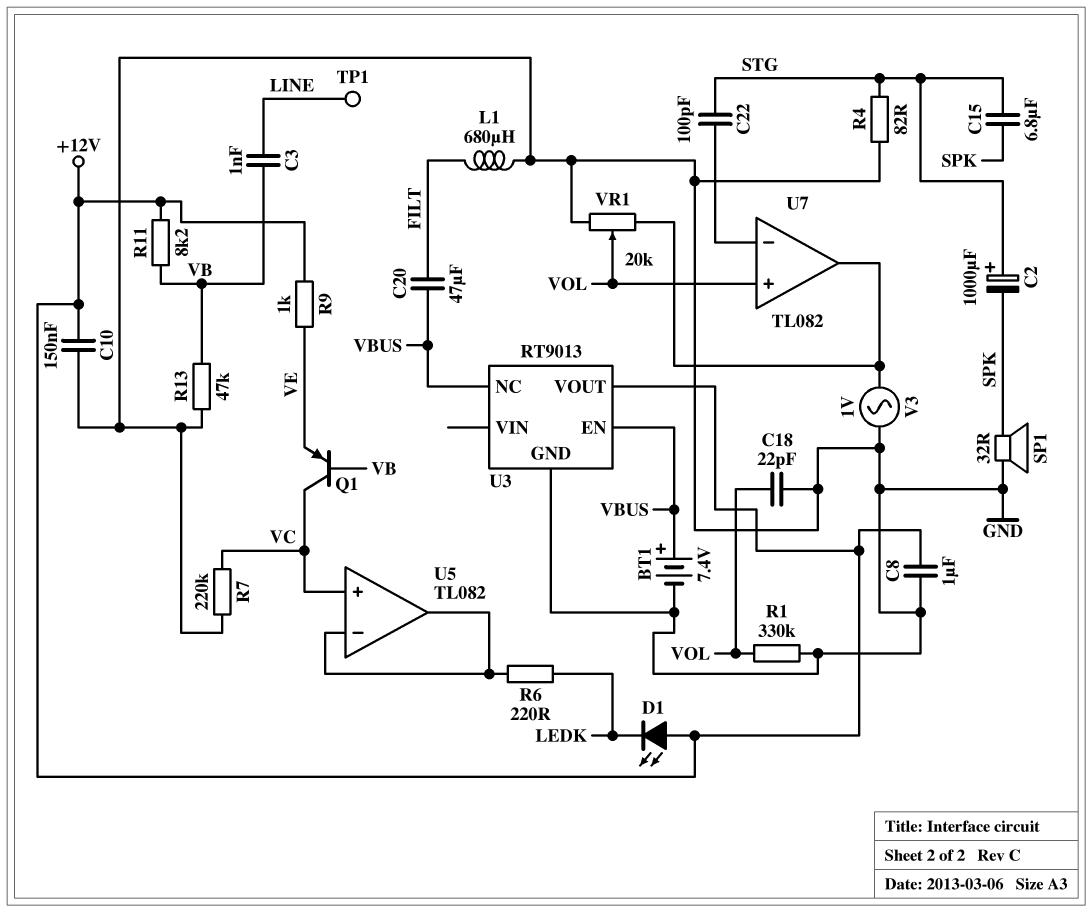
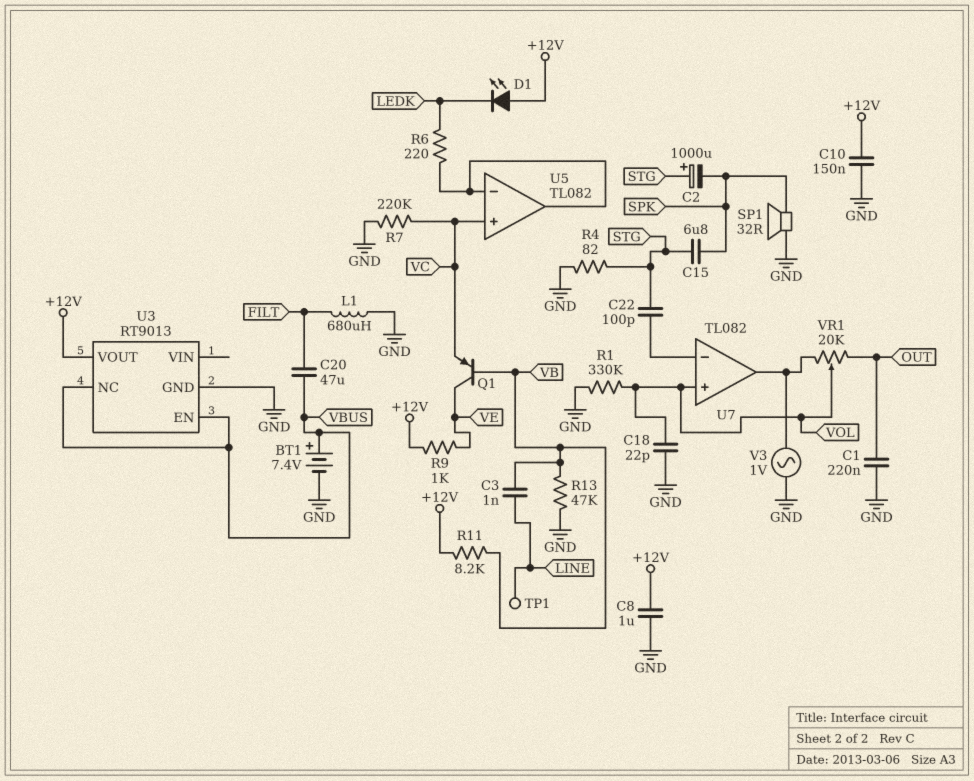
C1: none -> 220nF (GND, OUT)
Q1: PNP (B VB, C VC, E VE) -> PNP (B VB, C VE, E VC)
VR1: 20k (GND, U7/out, wiper VOL) -> 20k (OUT, U7/out, wiper VOL)

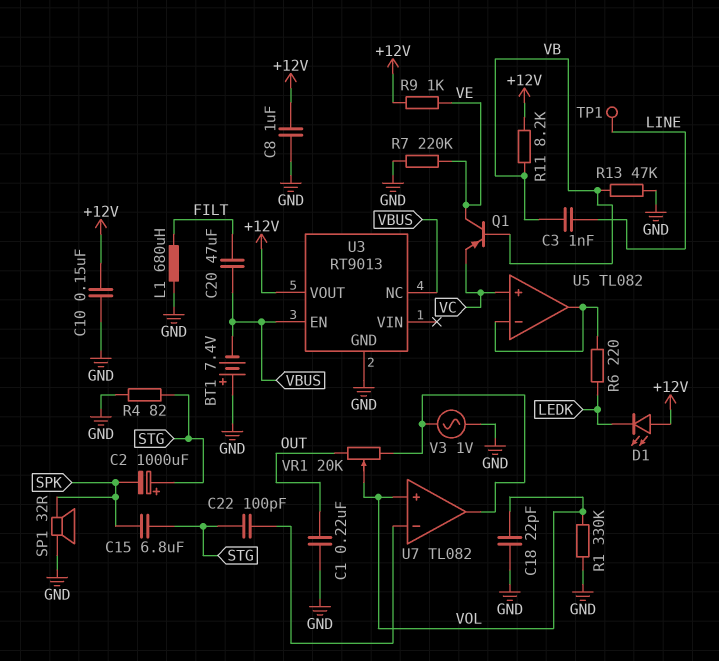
BT1: 7.4V (plus VBUS, minus GND) -> 7.4V (plus GND, minus VBUS)
R7: 220k (GND, VC) -> 220k (GND, VE)

